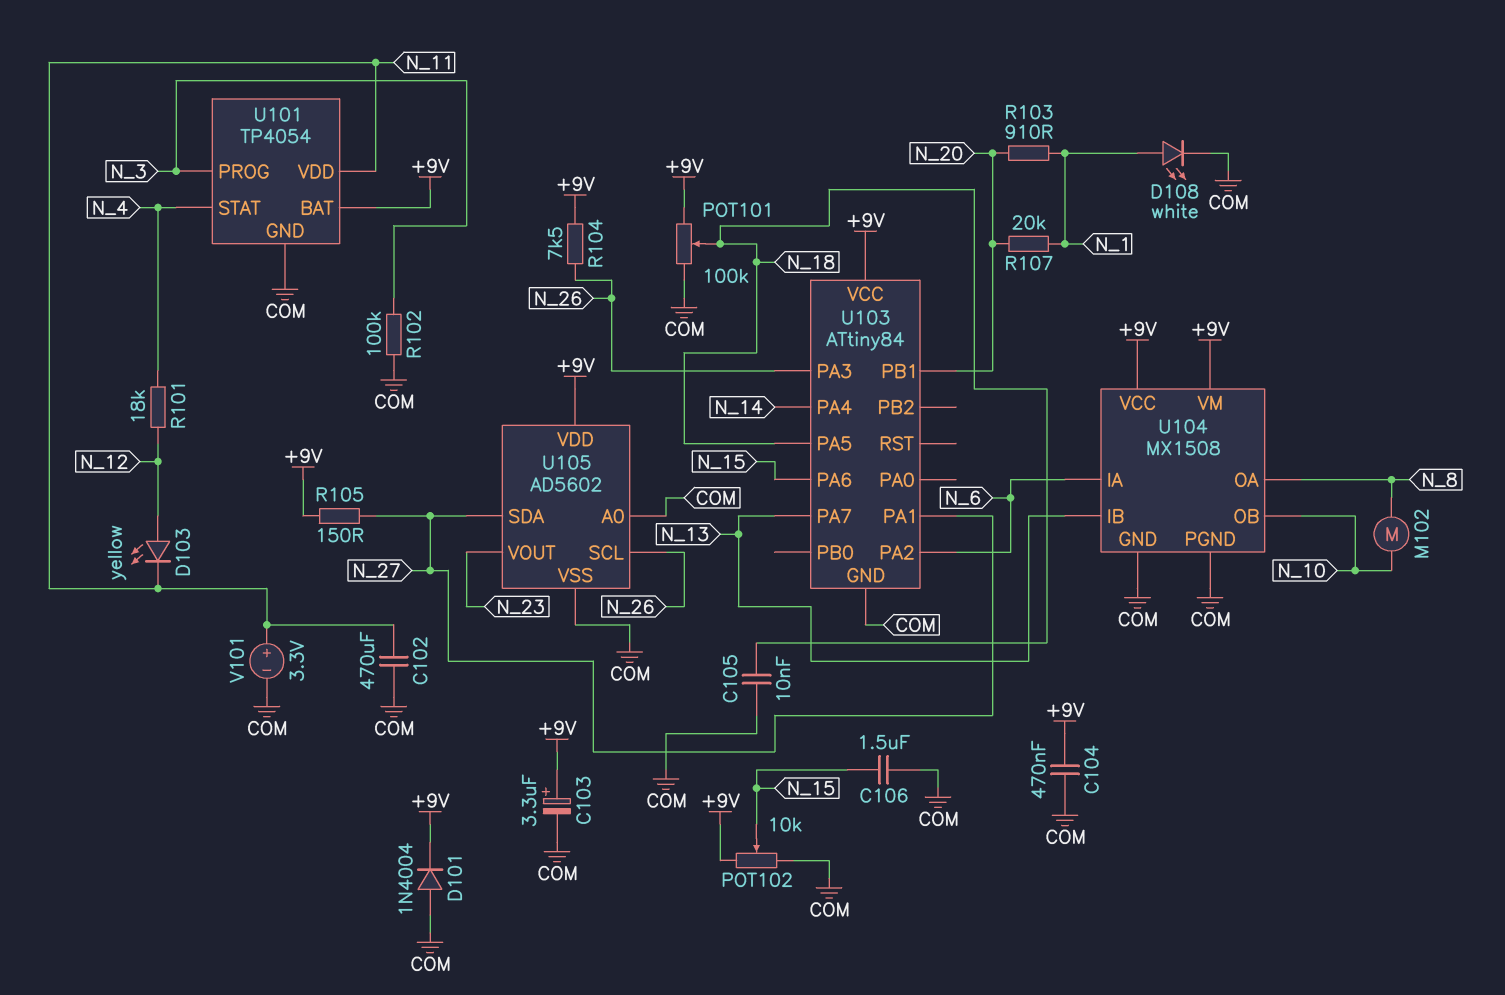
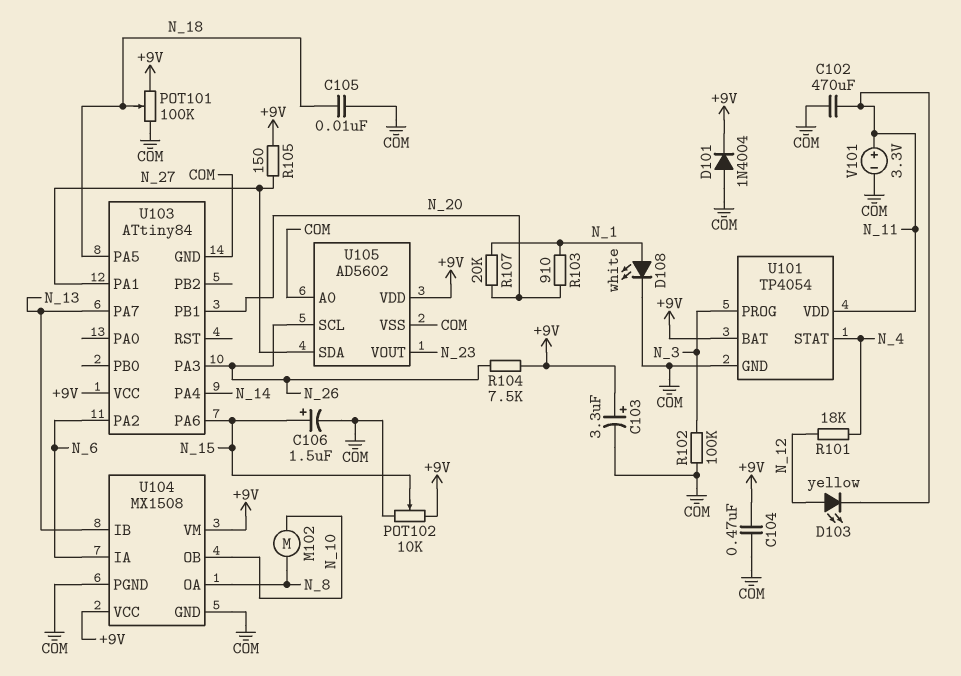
C106: 1.5uF (COM, N_15) -> 1.5uF (plus N_15, minus COM)

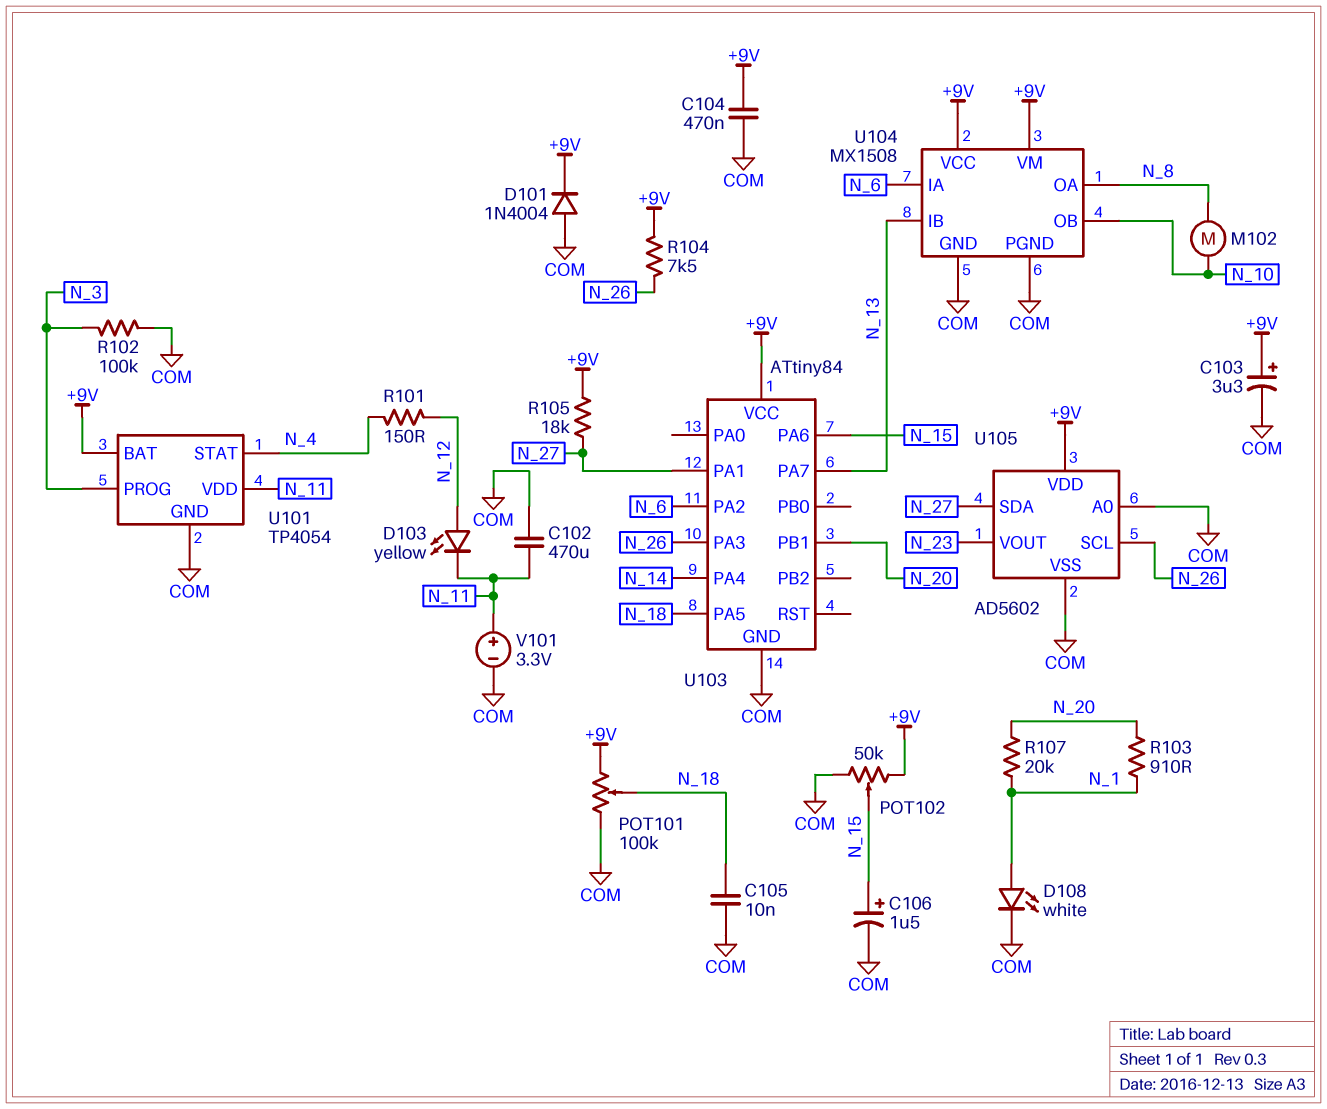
POT102: 10k (+9V, COM, wiper N_15) -> 50k (+9V, COM, wiper N_15)
R101: 18k (N_4, N_12) -> 150 (N_4, N_12)
R105: 150 (+9V, N_27) -> 18k (+9V, N_27)

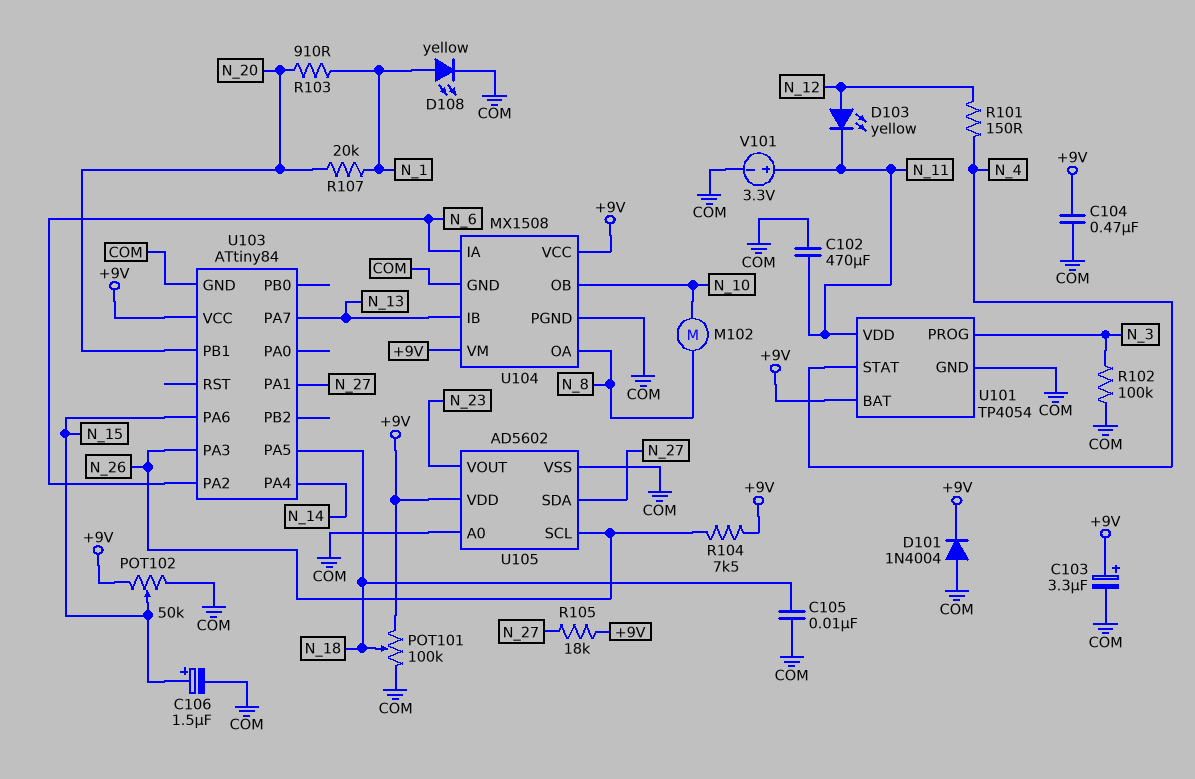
D108: LED white (A N_1, K COM) -> LED yellow (A N_1, K COM)

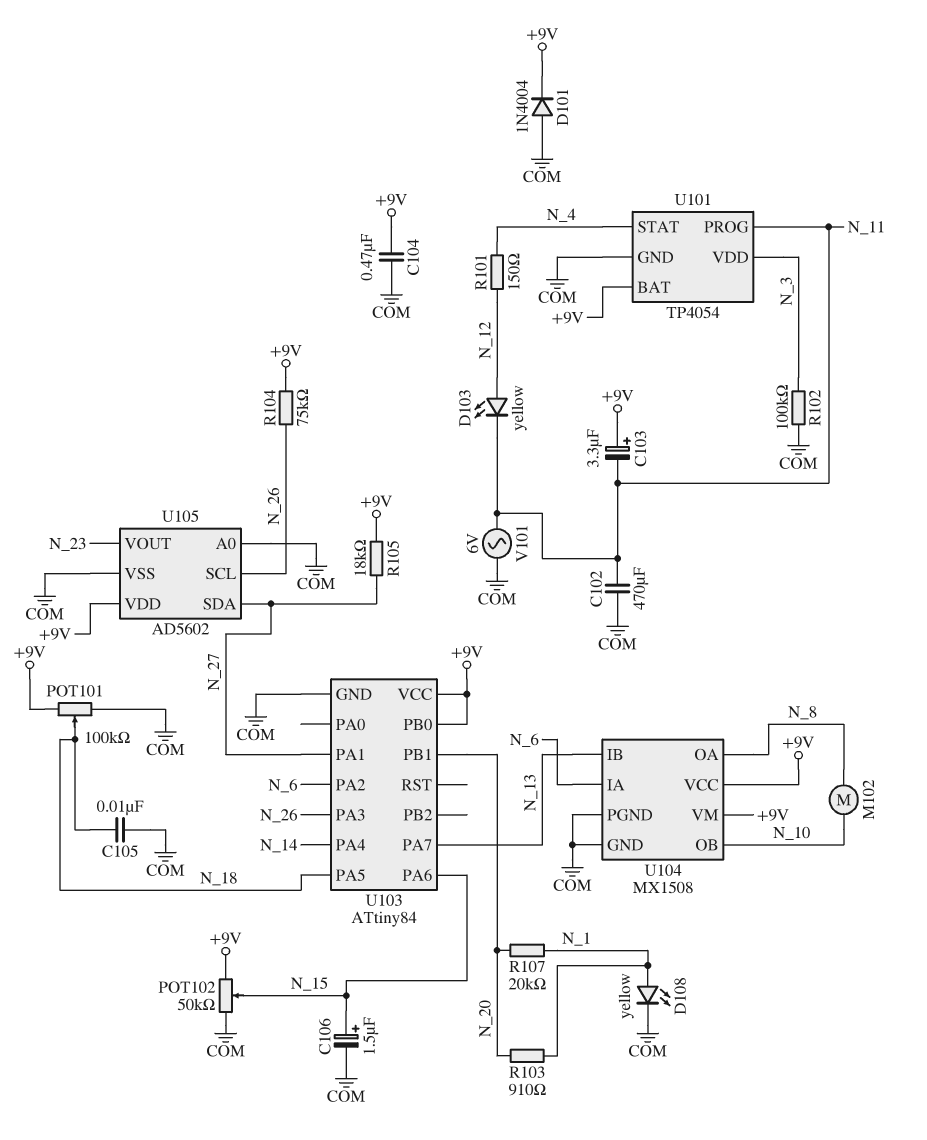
C103: 3.3uF (plus +9V, minus COM) -> 3.3uF (plus +9V, minus N_11)
R104: 7.5k (+9V, N_26) -> 75k (+9V, N_26)
U101 pin PROG: N_3 -> N_11
U101 pin VDD: N_11 -> N_3
U103 pin PB0: none -> +9V
V101: 3.3V (plus N_11, minus COM) -> AC 6V (COM, N_11)

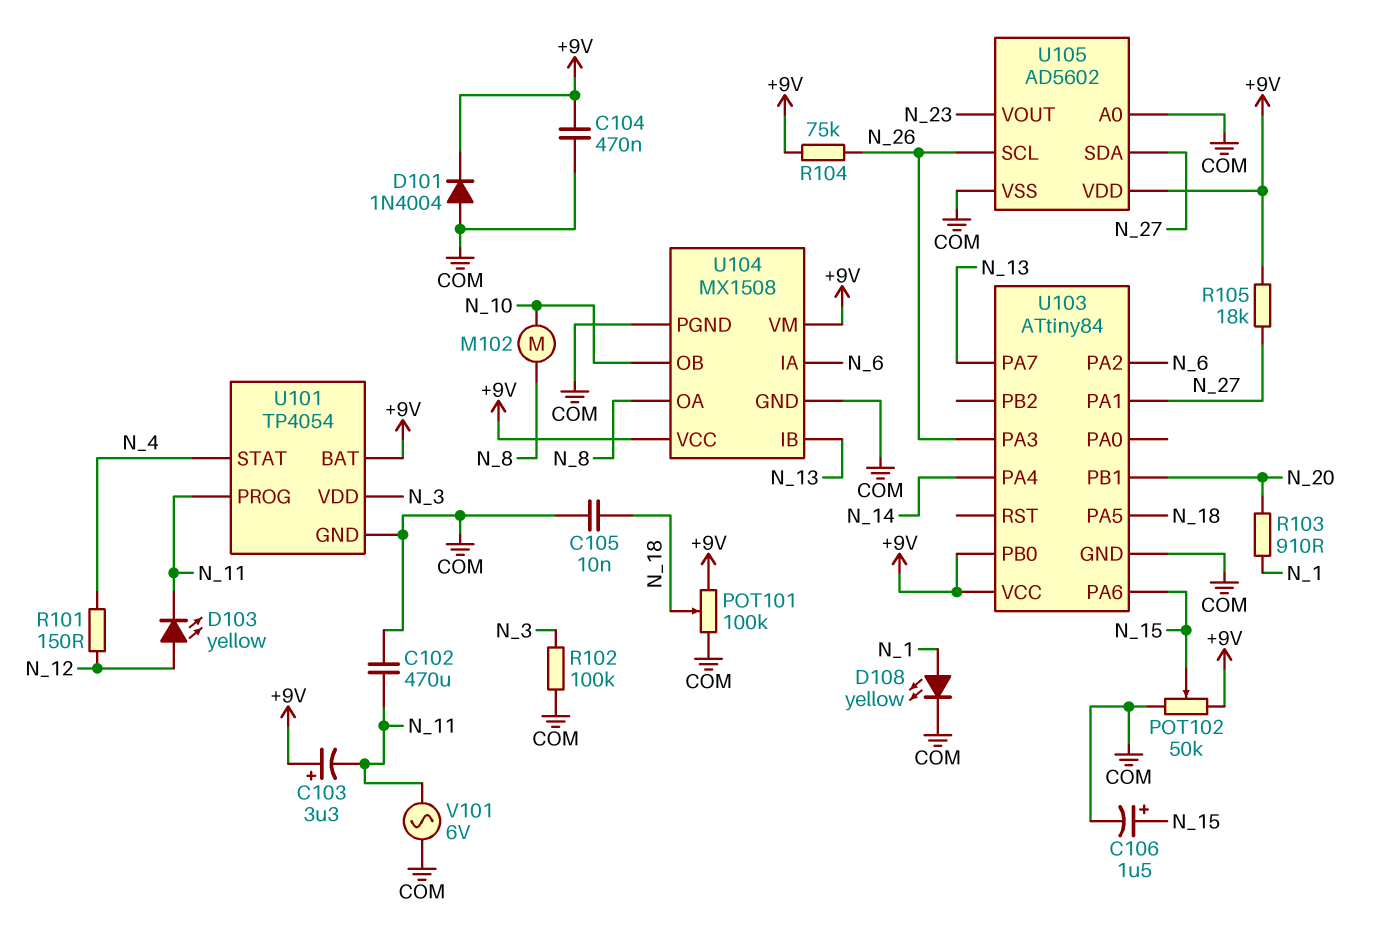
R107: 20k (N_1, N_20) -> none

